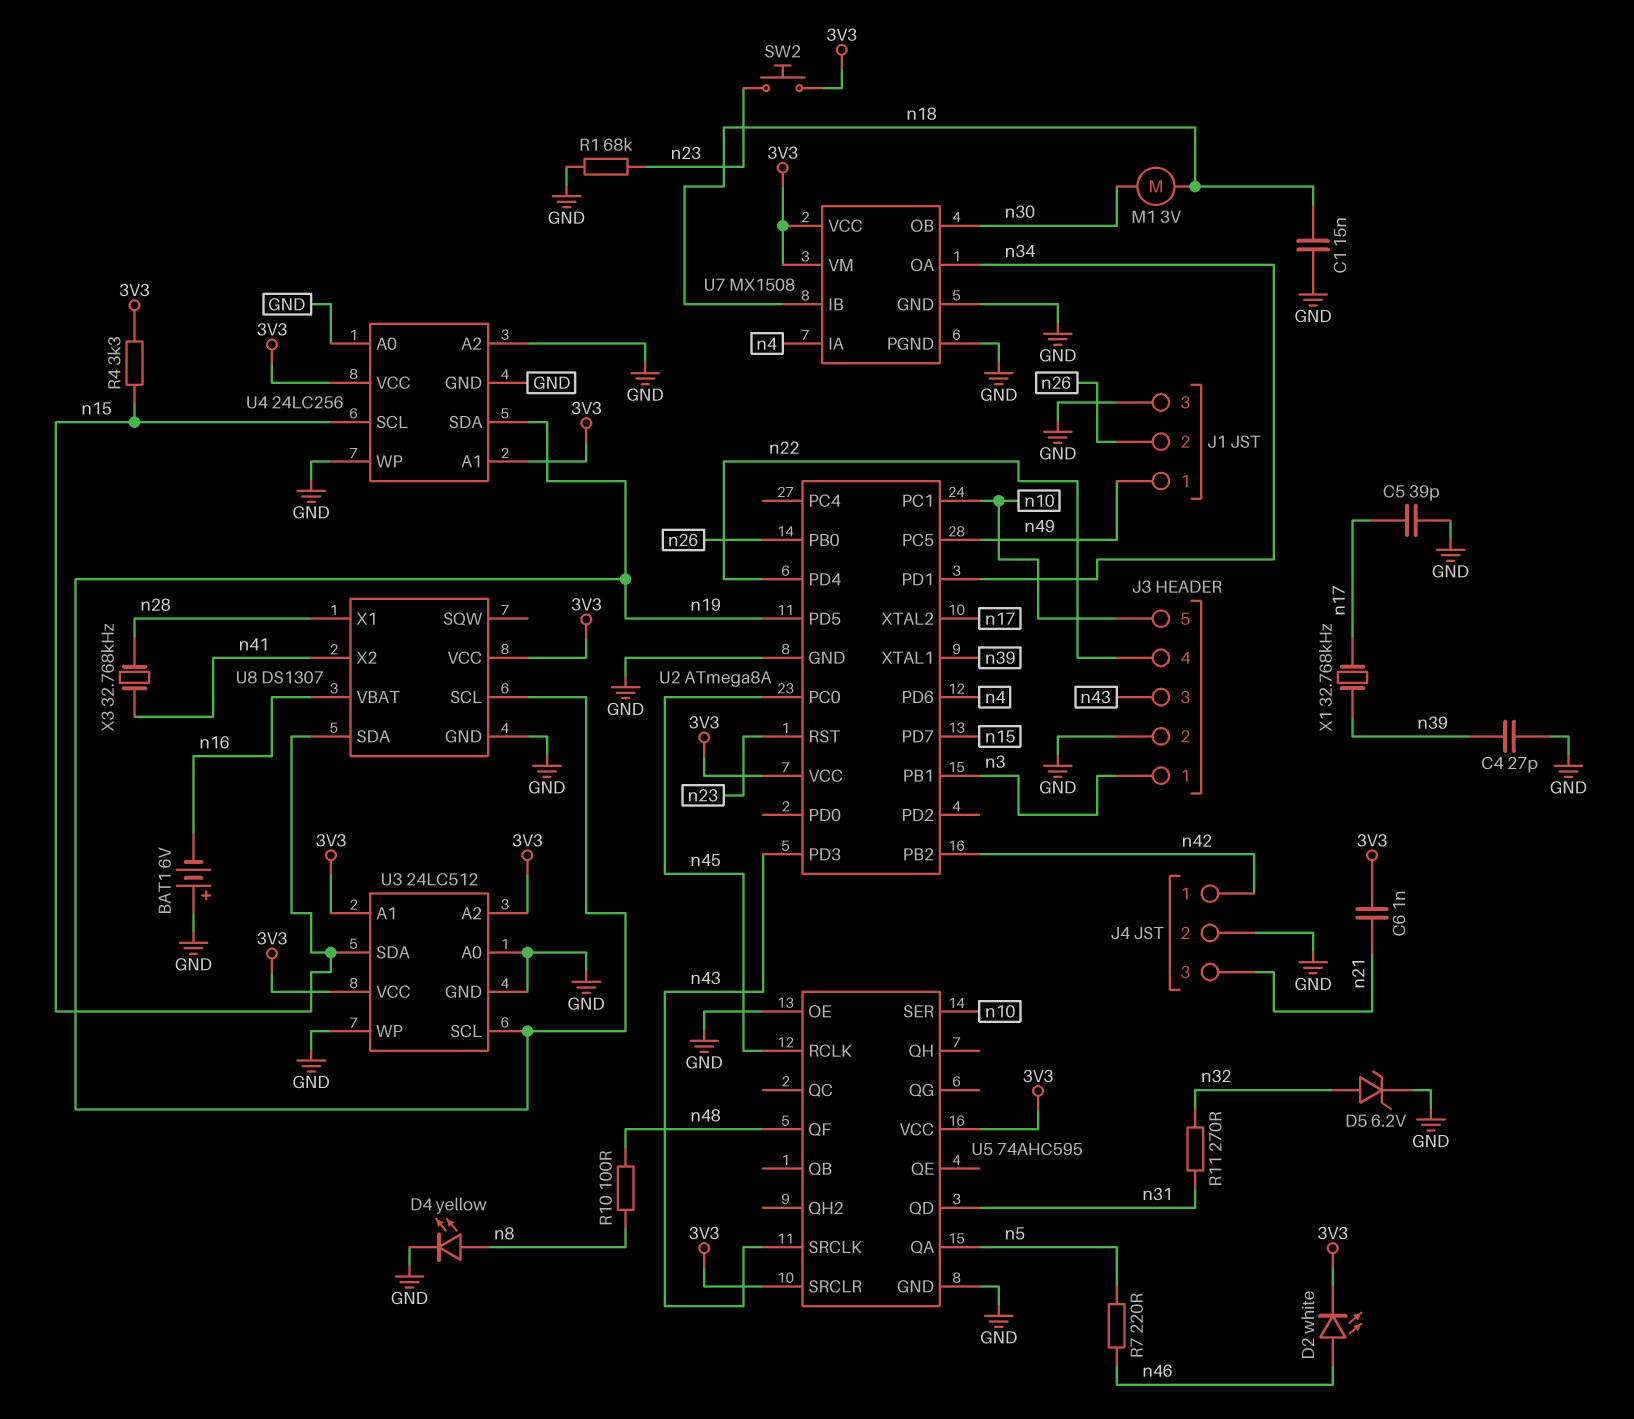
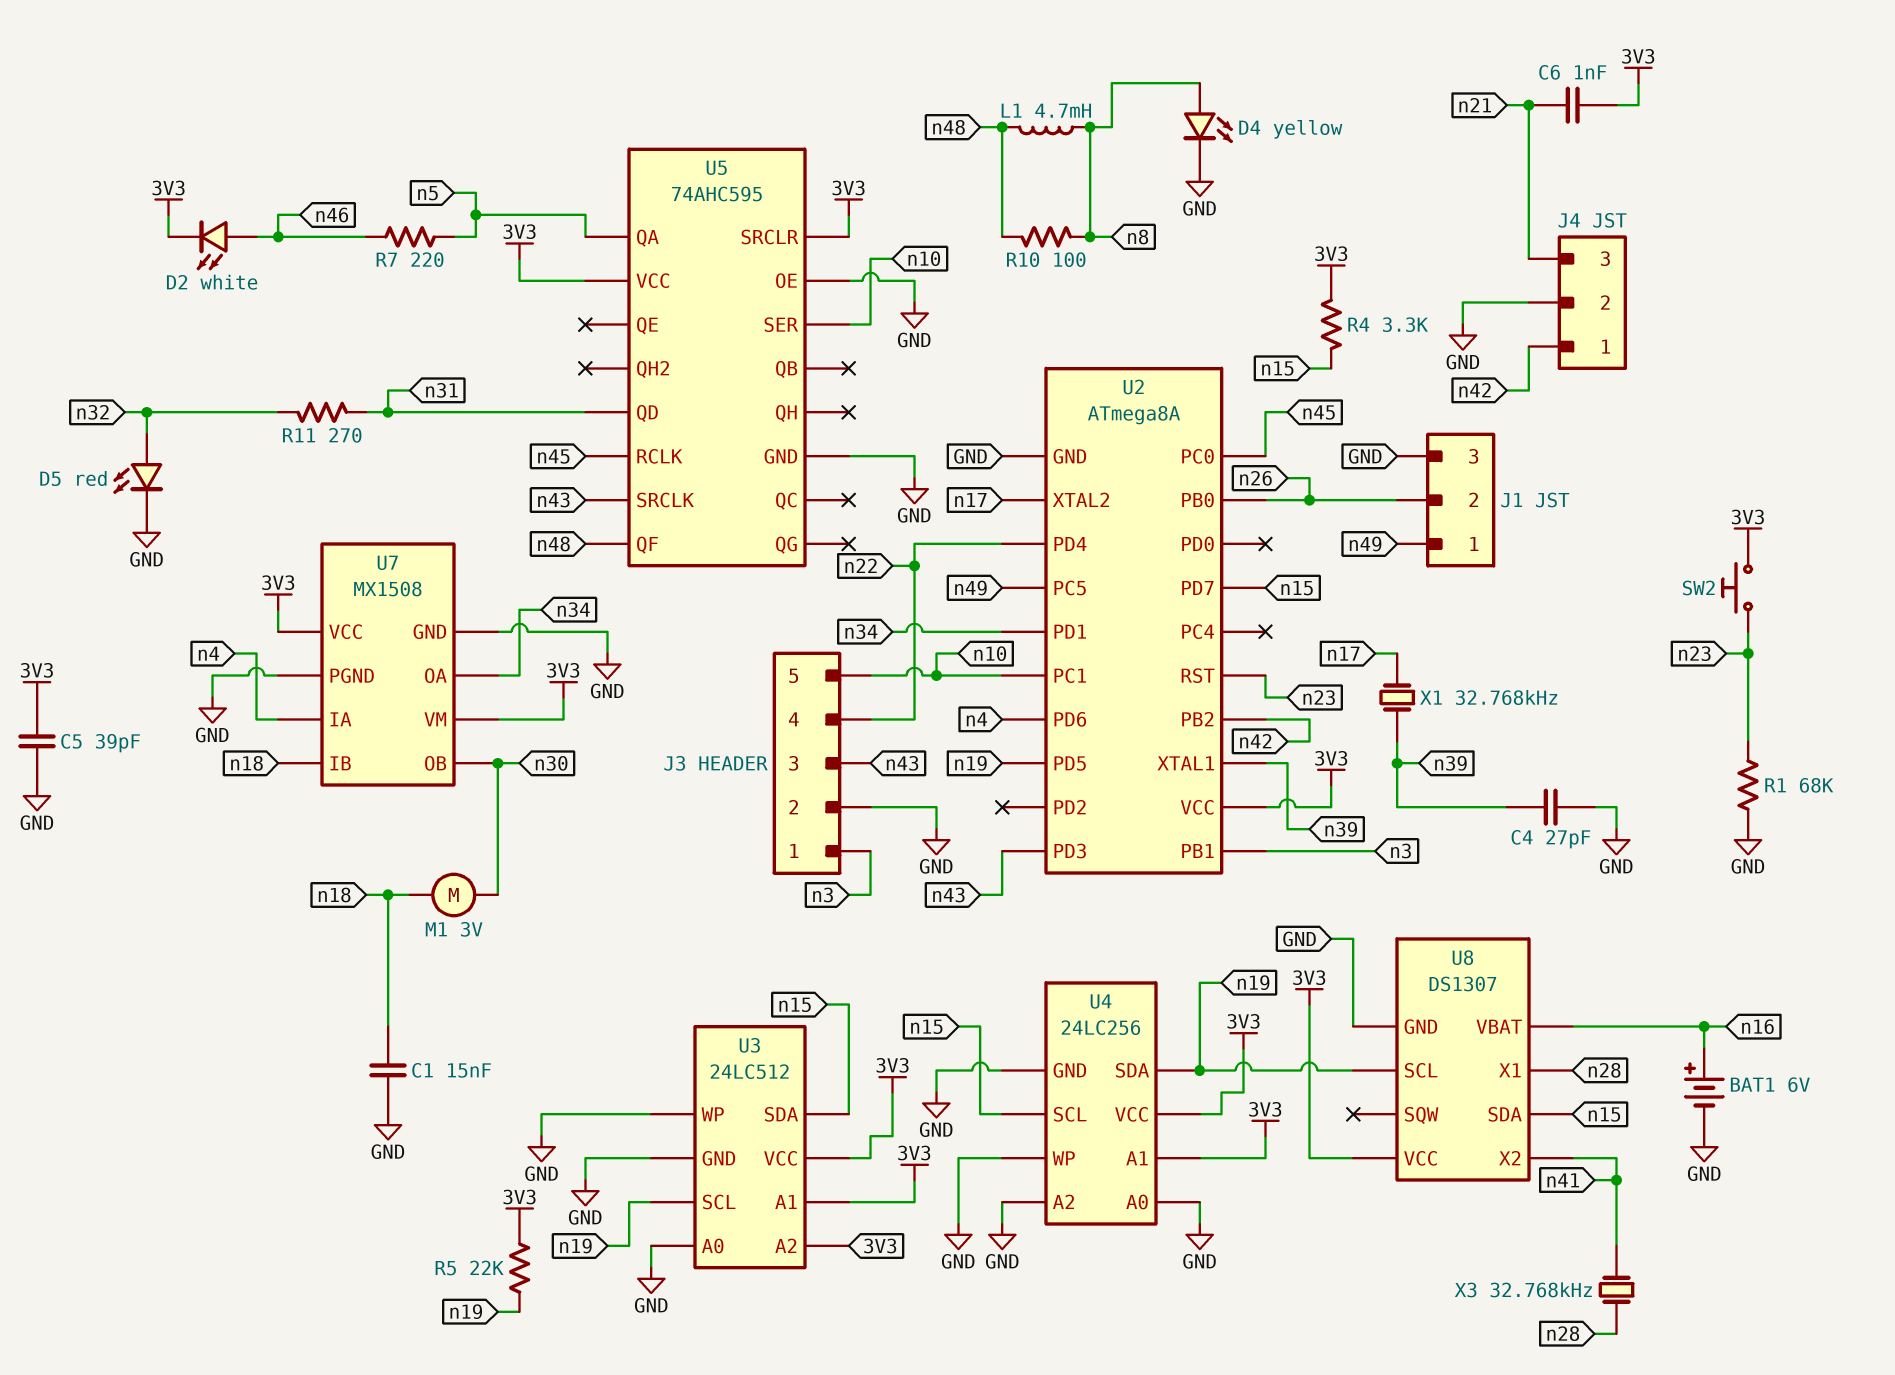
BAT1: 6V (plus GND, minus n16) -> 6V (plus n16, minus GND)
C5: 39pF (GND, n17) -> 39pF (3V3, GND)
D5: zener 6.2V (A n32, K GND) -> LED red (A n32, K GND)
L1: none -> 4.7mH (n8, n48)
R5: none -> 22k (3V3, n19)

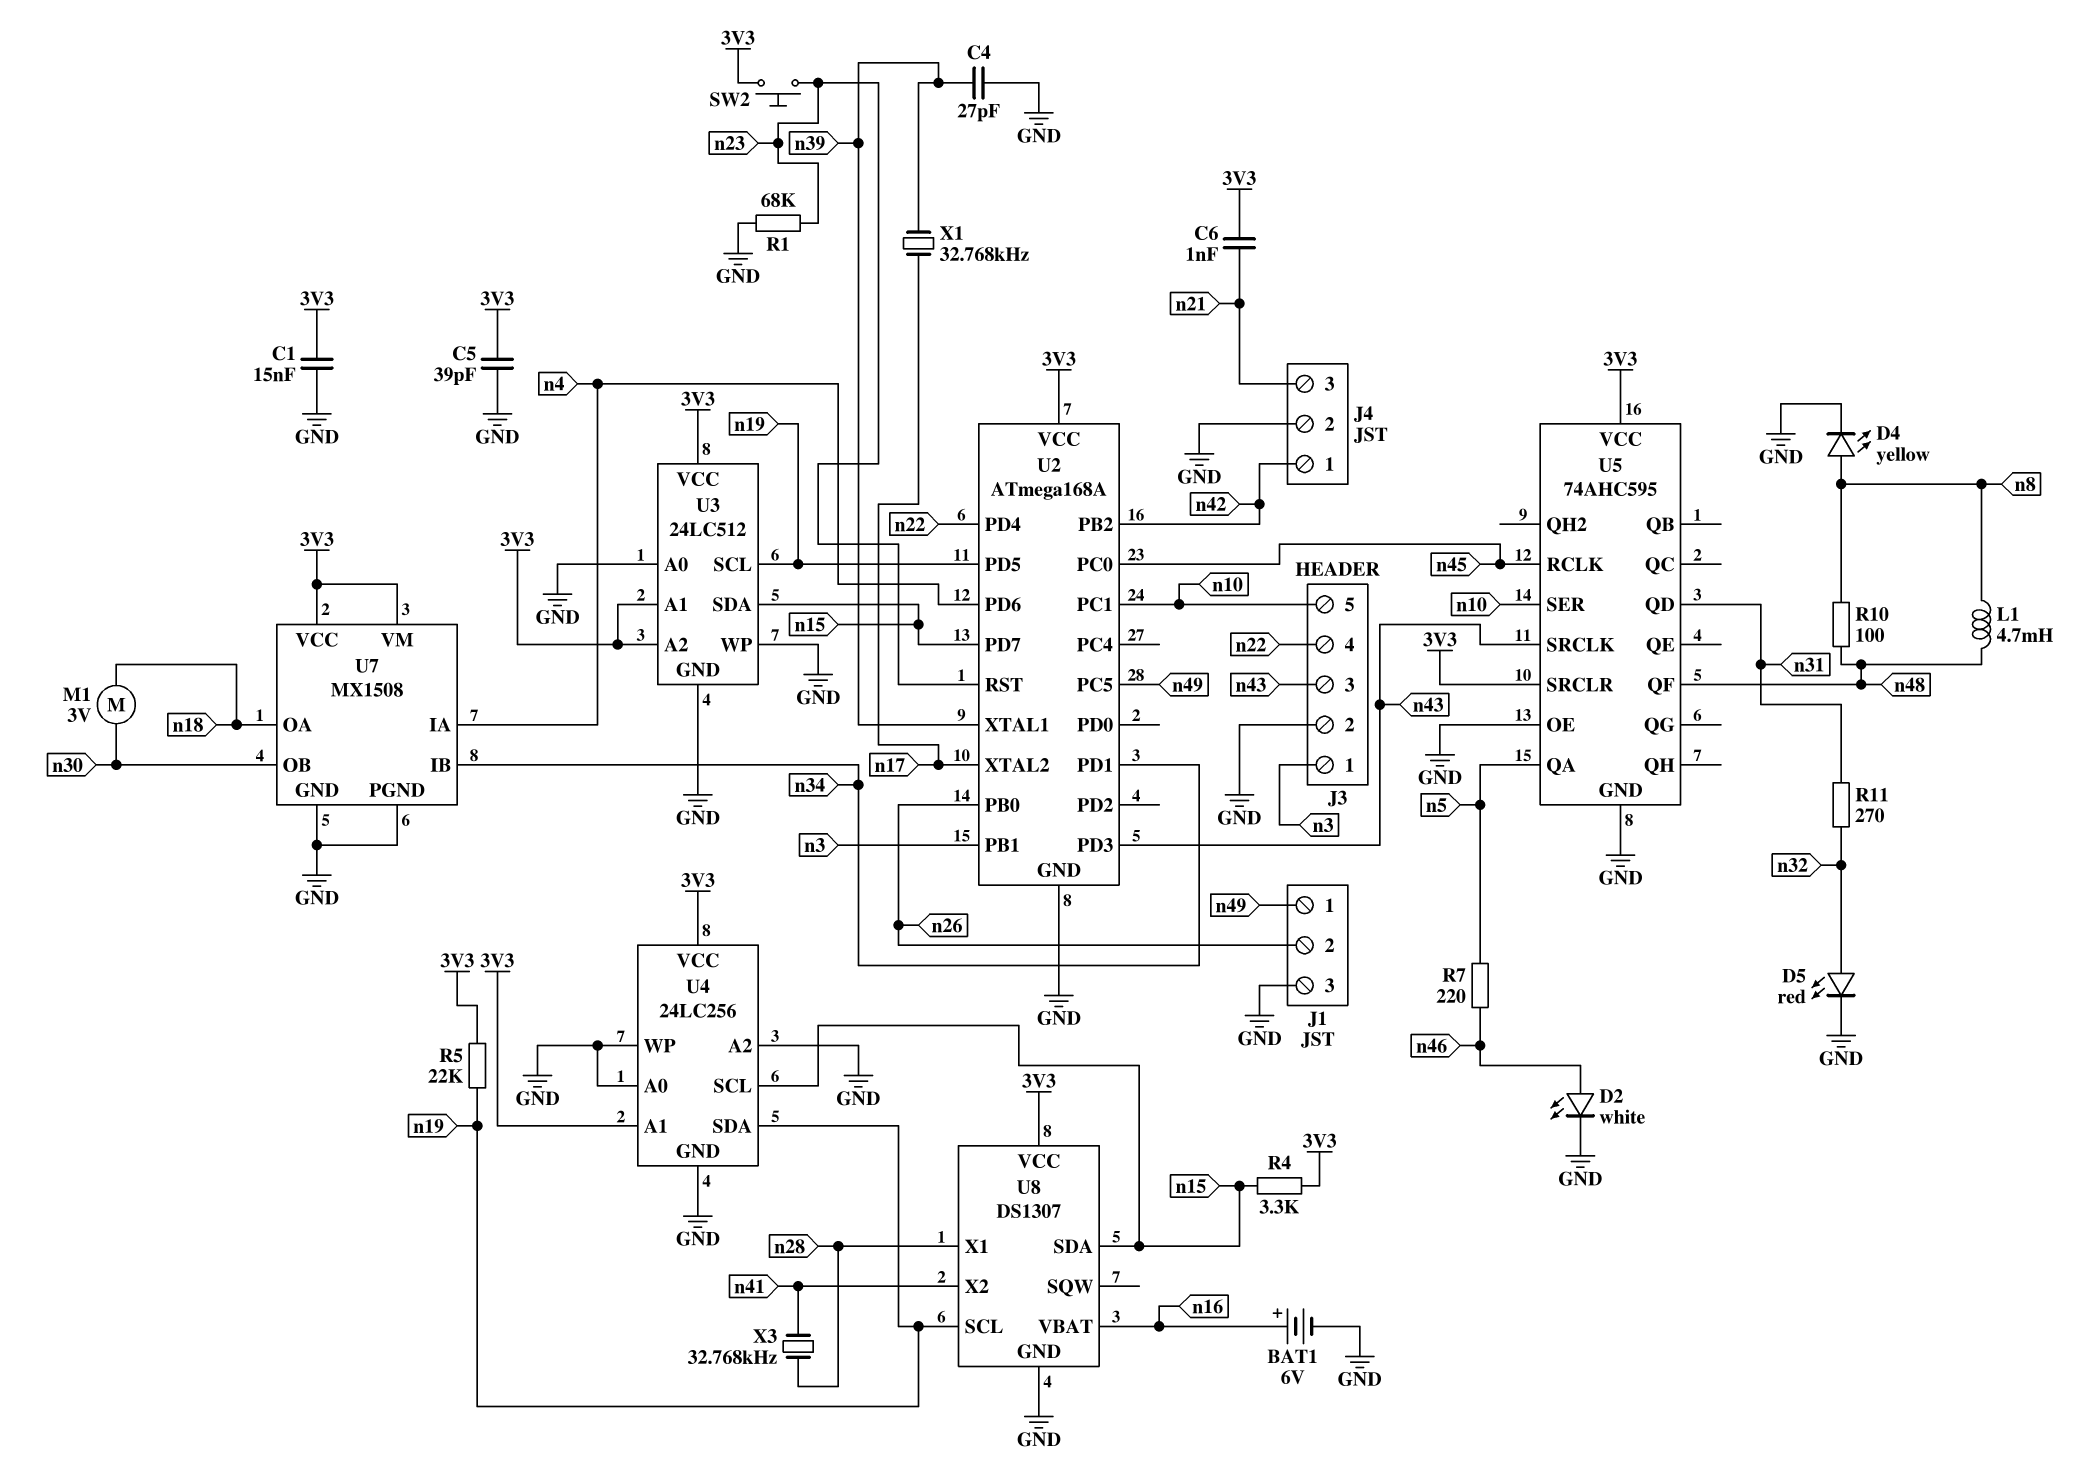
C1: 15nF (GND, n18) -> 15nF (3V3, GND)
D2: LED white (A n46, K 3V3) -> LED white (A n46, K GND)
U2: ATmega8A -> ATmega168A
U7 pin IB: n18 -> n34
U7 pin OA: n34 -> n18

